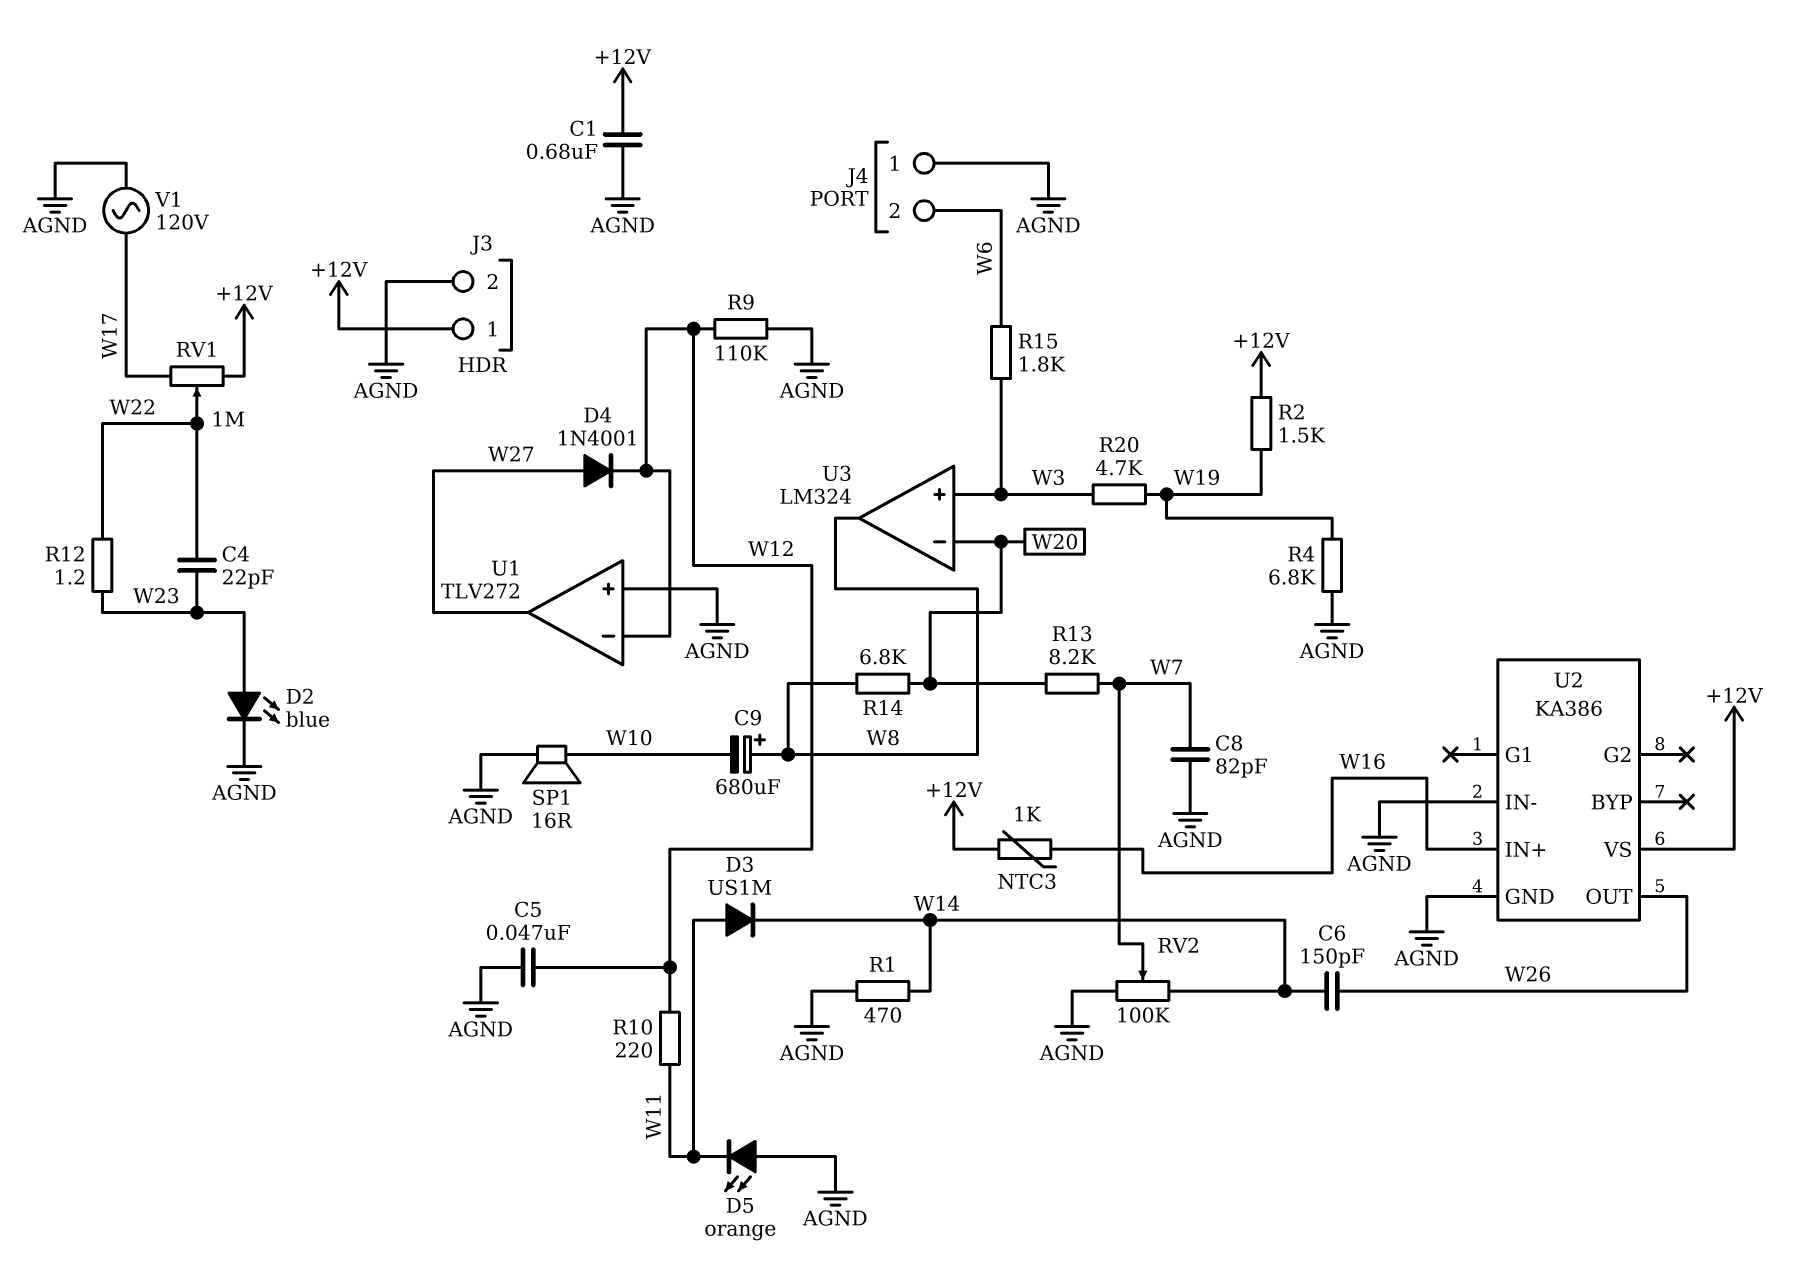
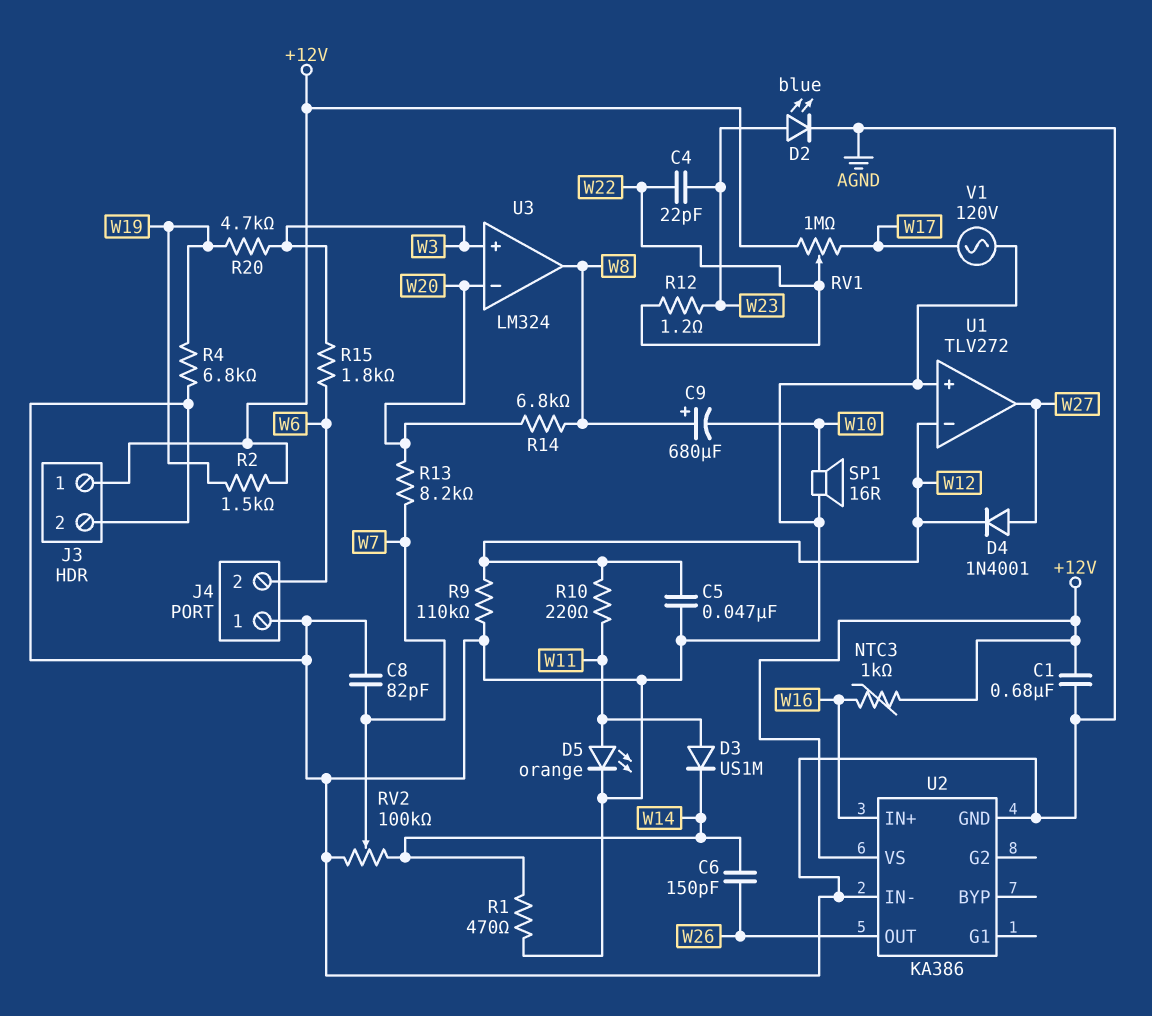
D5: LED orange (A AGND, K W11) -> LED orange (A W11, K AGND)

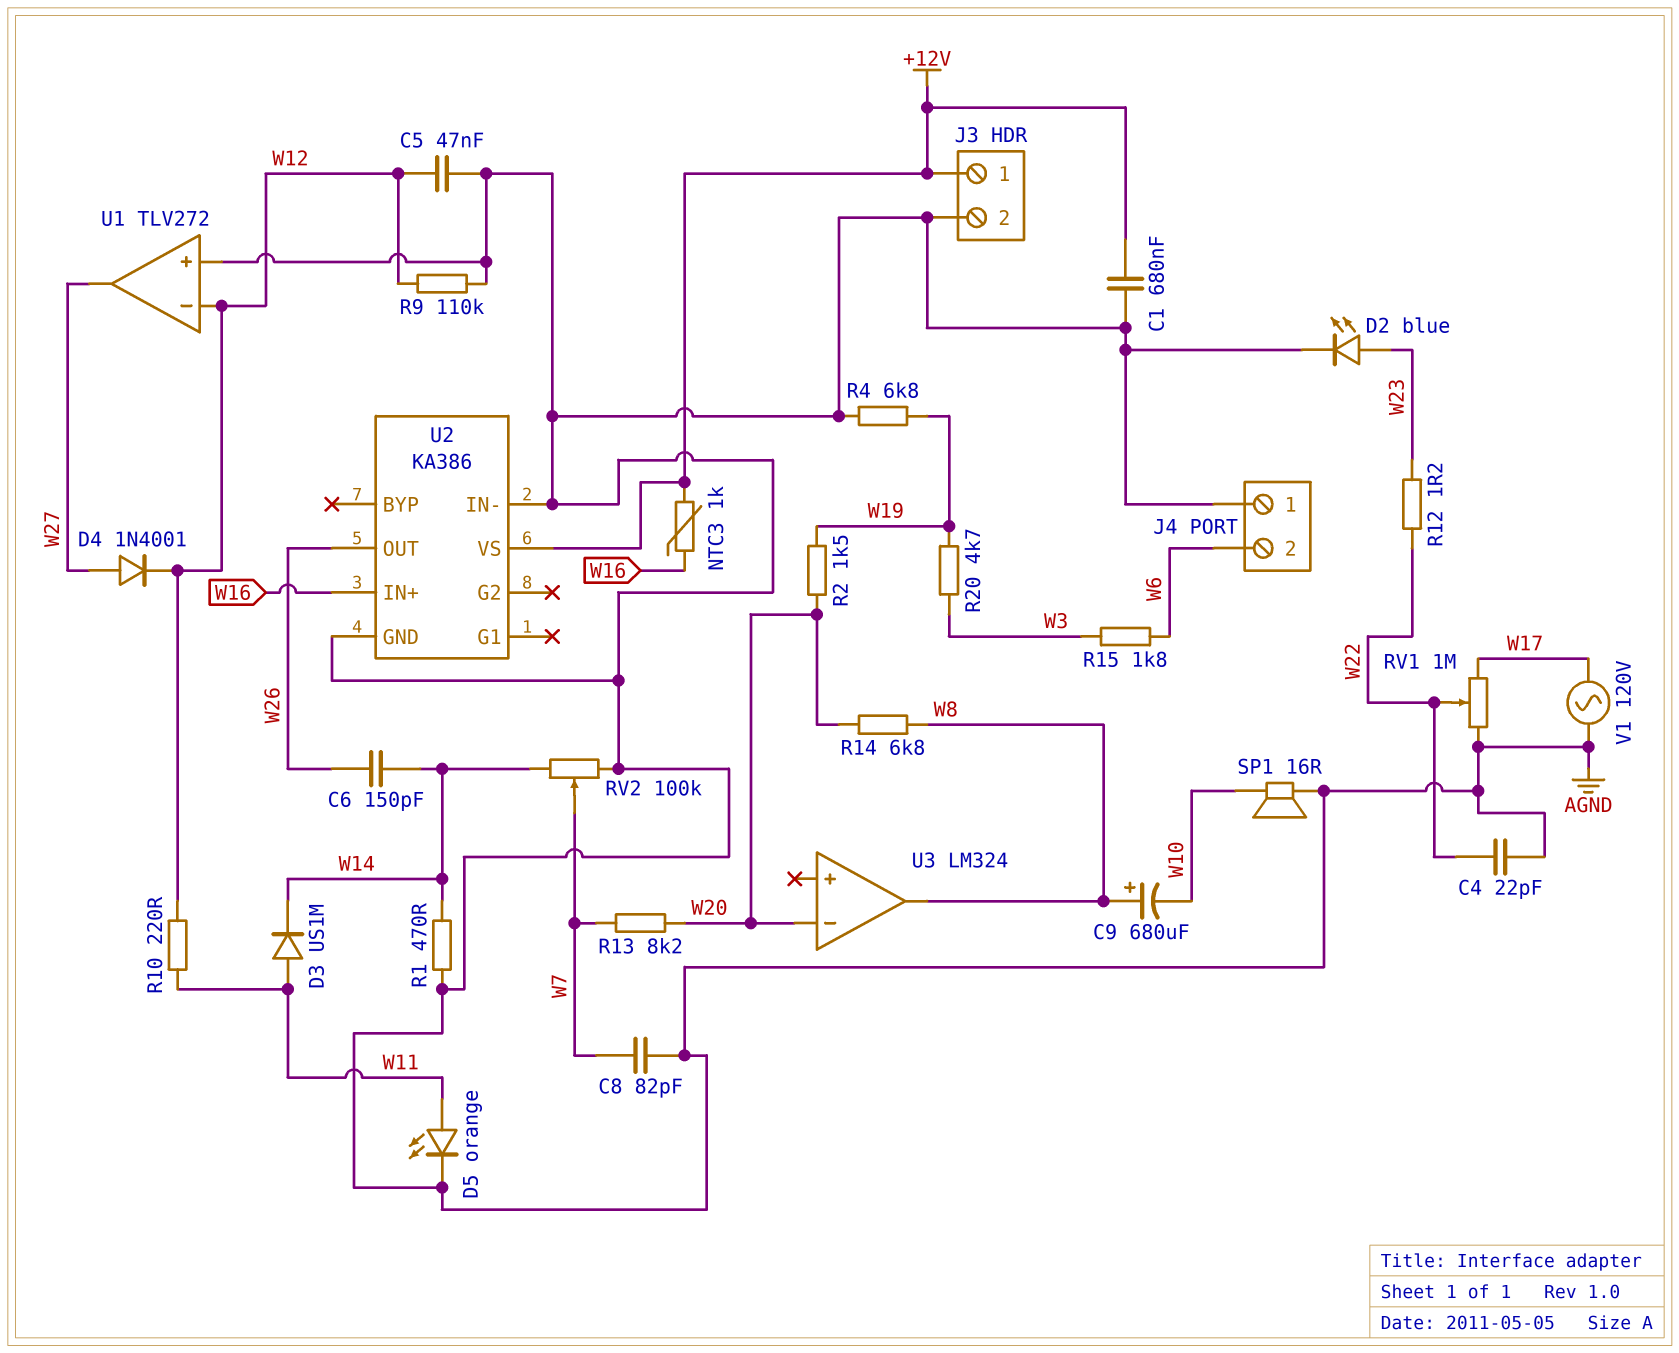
C4: 22pF (W22, W23) -> 22pF (AGND, W22)
R2: 1.5k (+12V, W19) -> 1.5k (W19, W20)
RV1: 1M (+12V, W17, wiper W22) -> 1M (AGND, W17, wiper W22)
U3 pin in+: W3 -> none

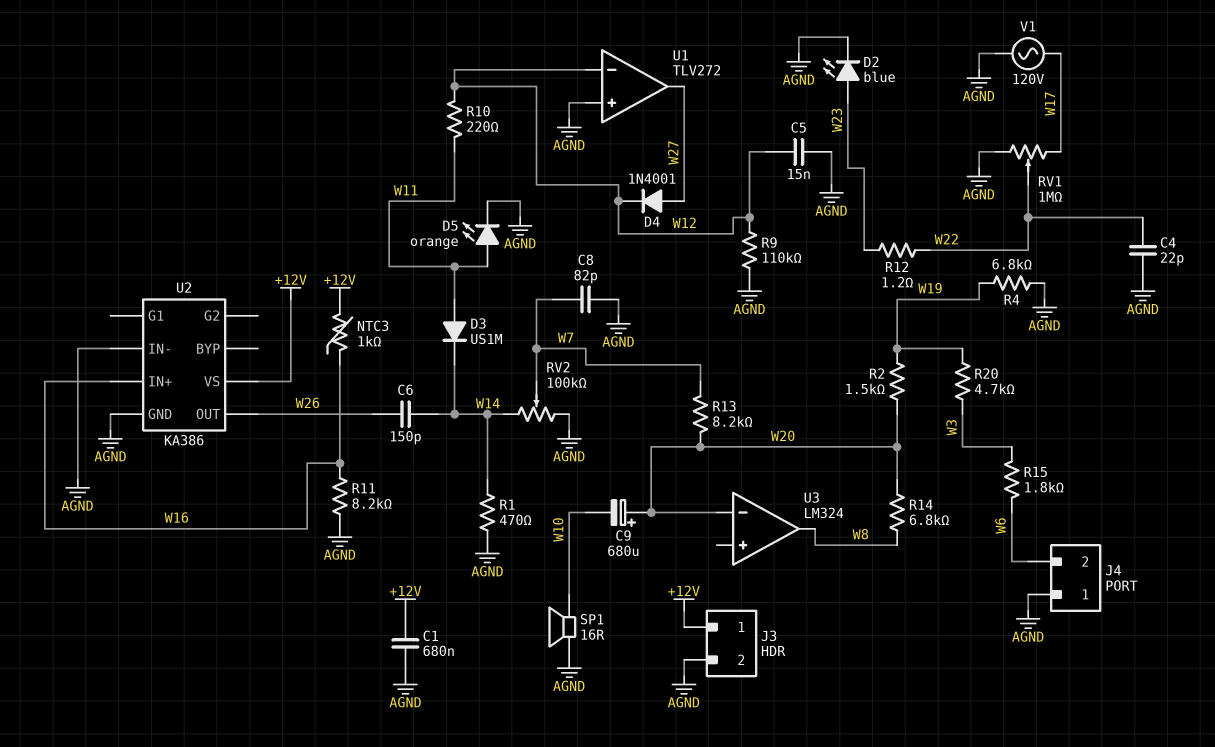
C5: 47nF (AGND, W12) -> 15nF (AGND, W12)
C9: 680uF (plus W8, minus W10) -> 680uF (plus W20, minus W10)
R11: none -> 8.2k (AGND, W16)

